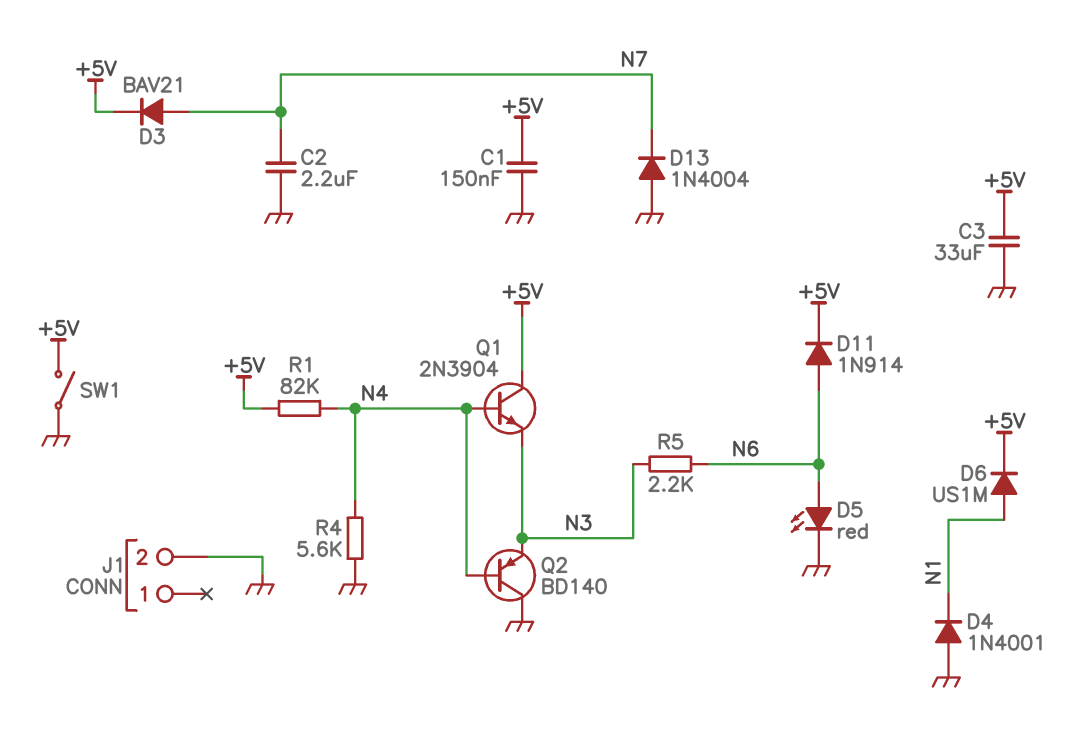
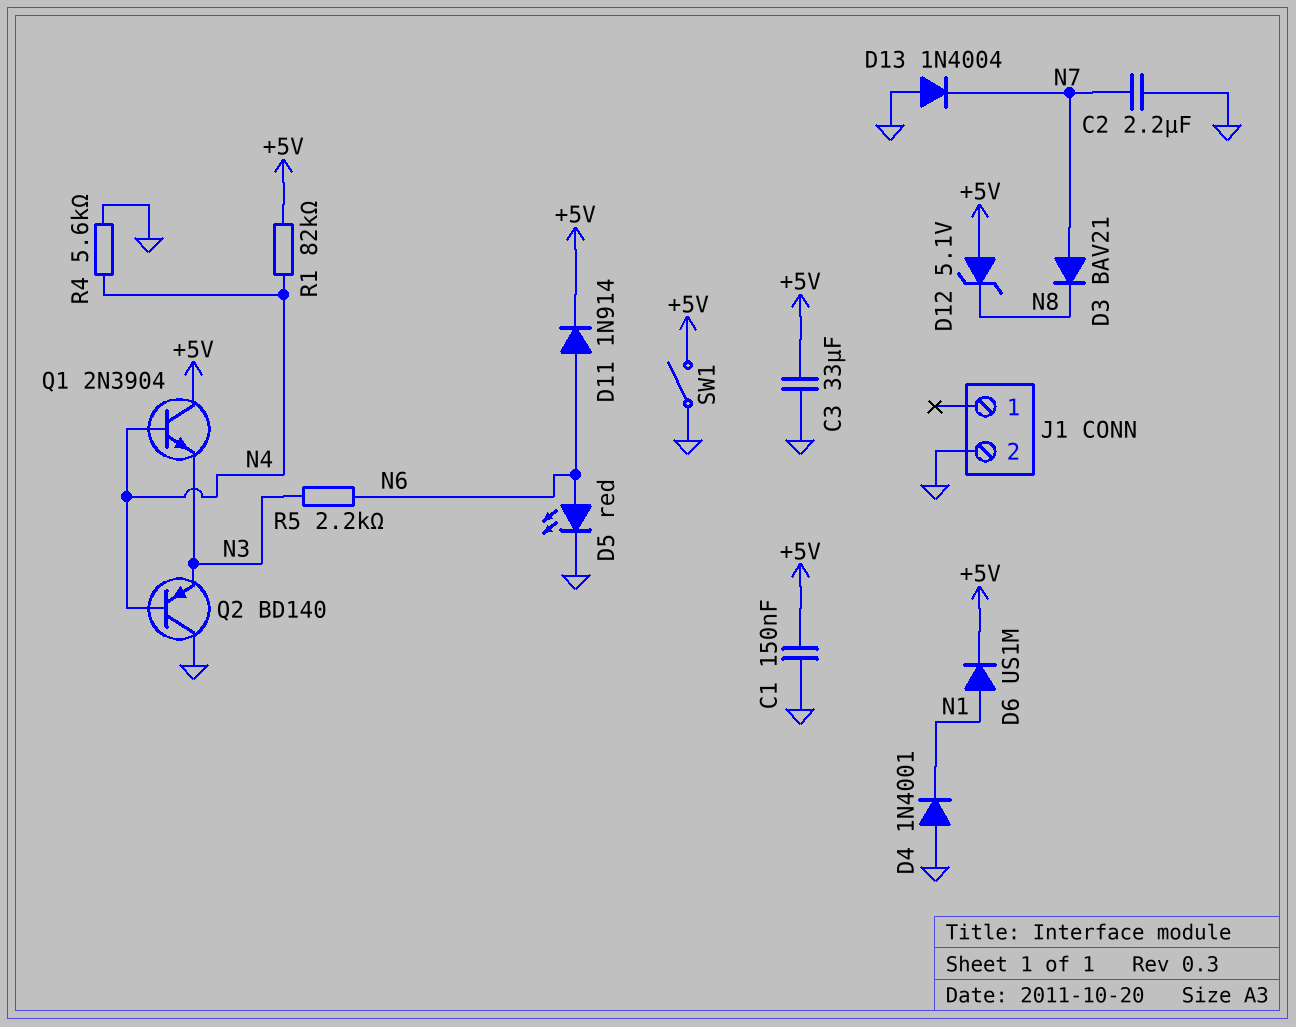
D3: diode BAV21 (A N7, K +5V) -> diode BAV21 (A N7, K N8)
D12: none -> zener 5.1V (A +5V, K N8)

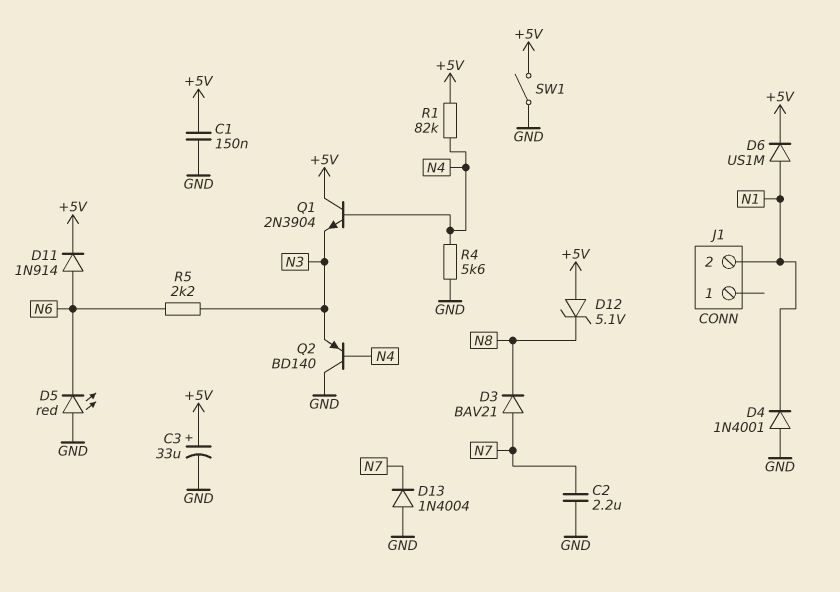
C3: 33uF (+5V, GND) -> 33uF (plus +5V, minus GND)
D5: LED red (A N6, K GND) -> LED red (A GND, K N6)
J1 pin 2: GND -> N1

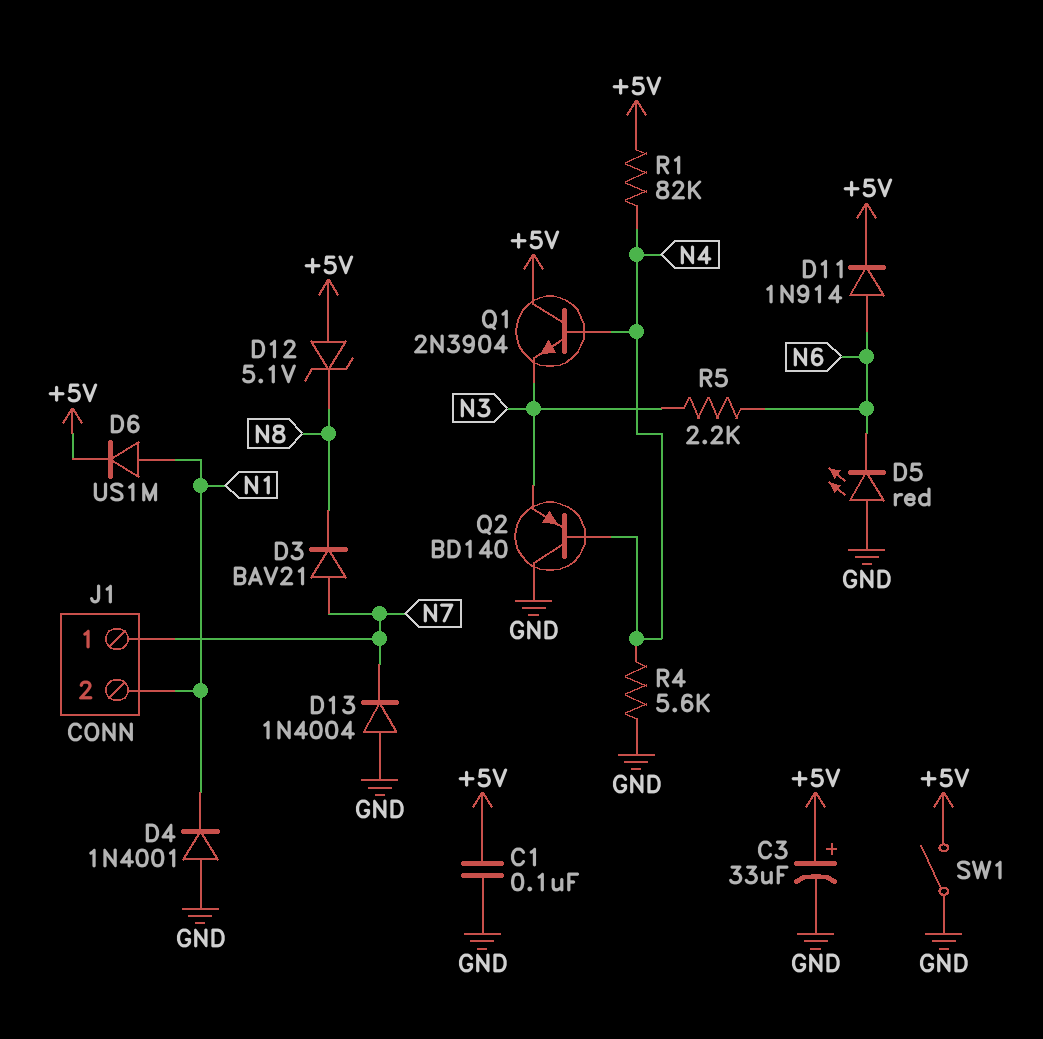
C1: 150nF (+5V, GND) -> 100nF (+5V, GND)
C2: 2.2uF (GND, N7) -> none
J1 pin 1: none -> N7

